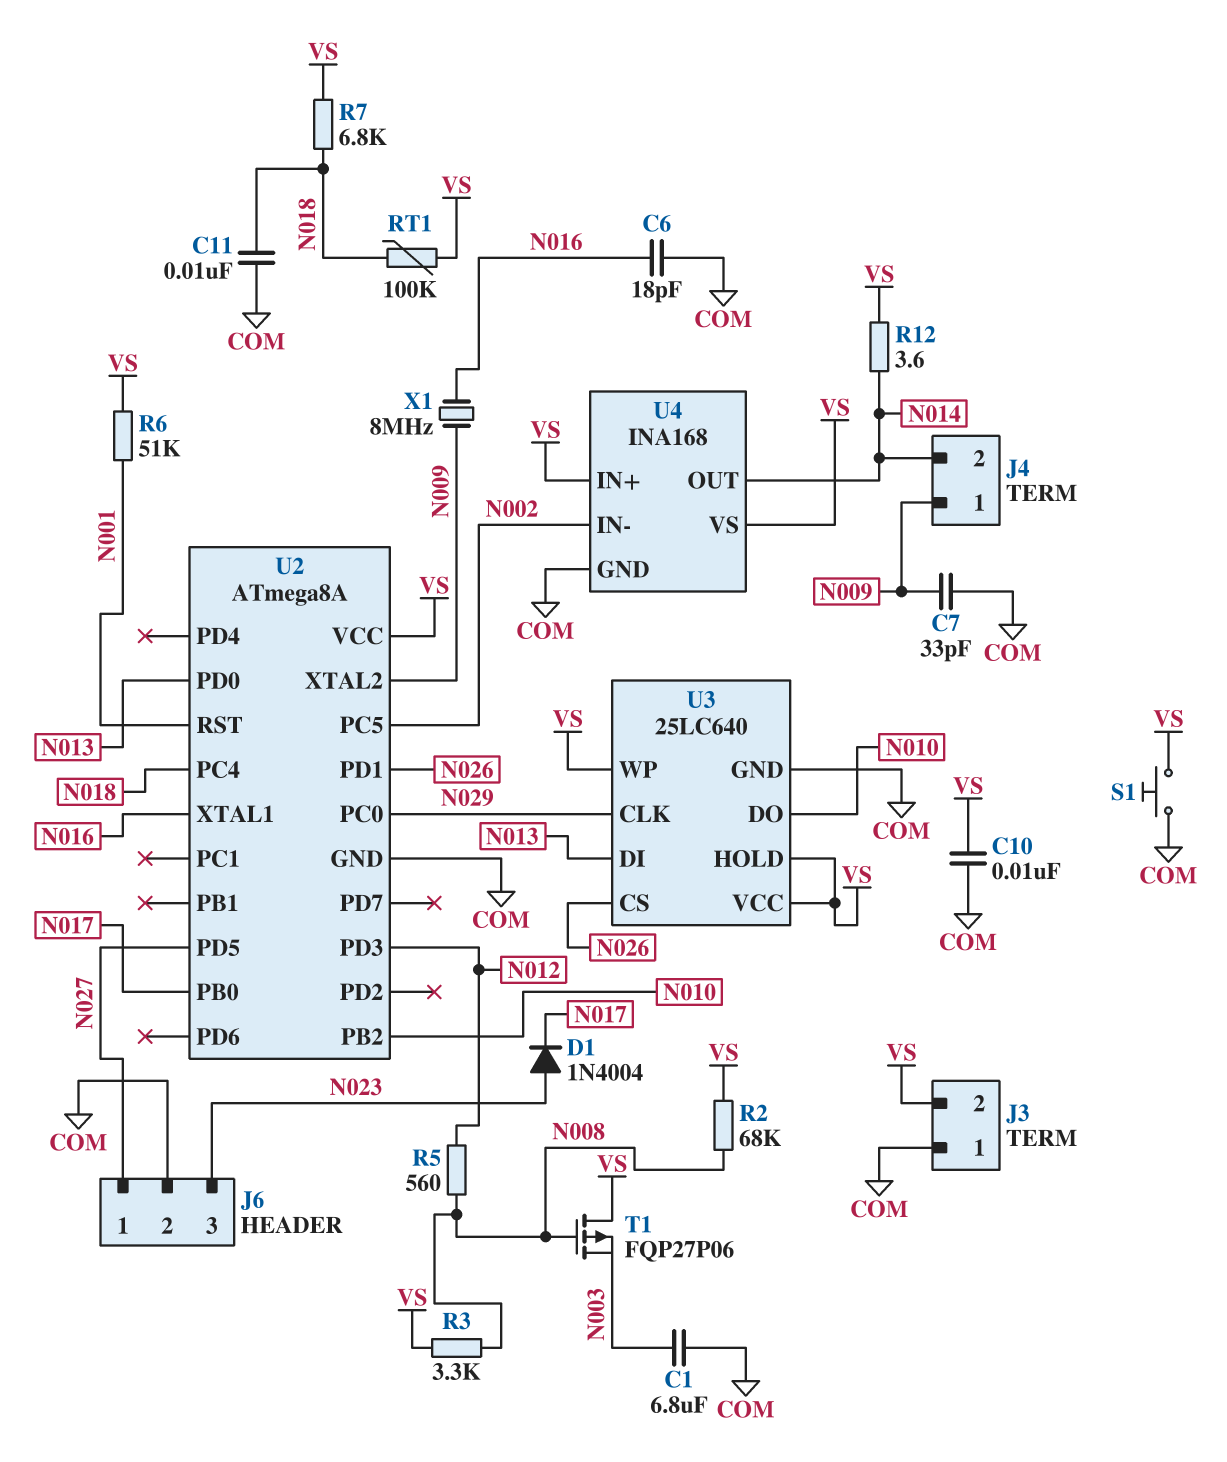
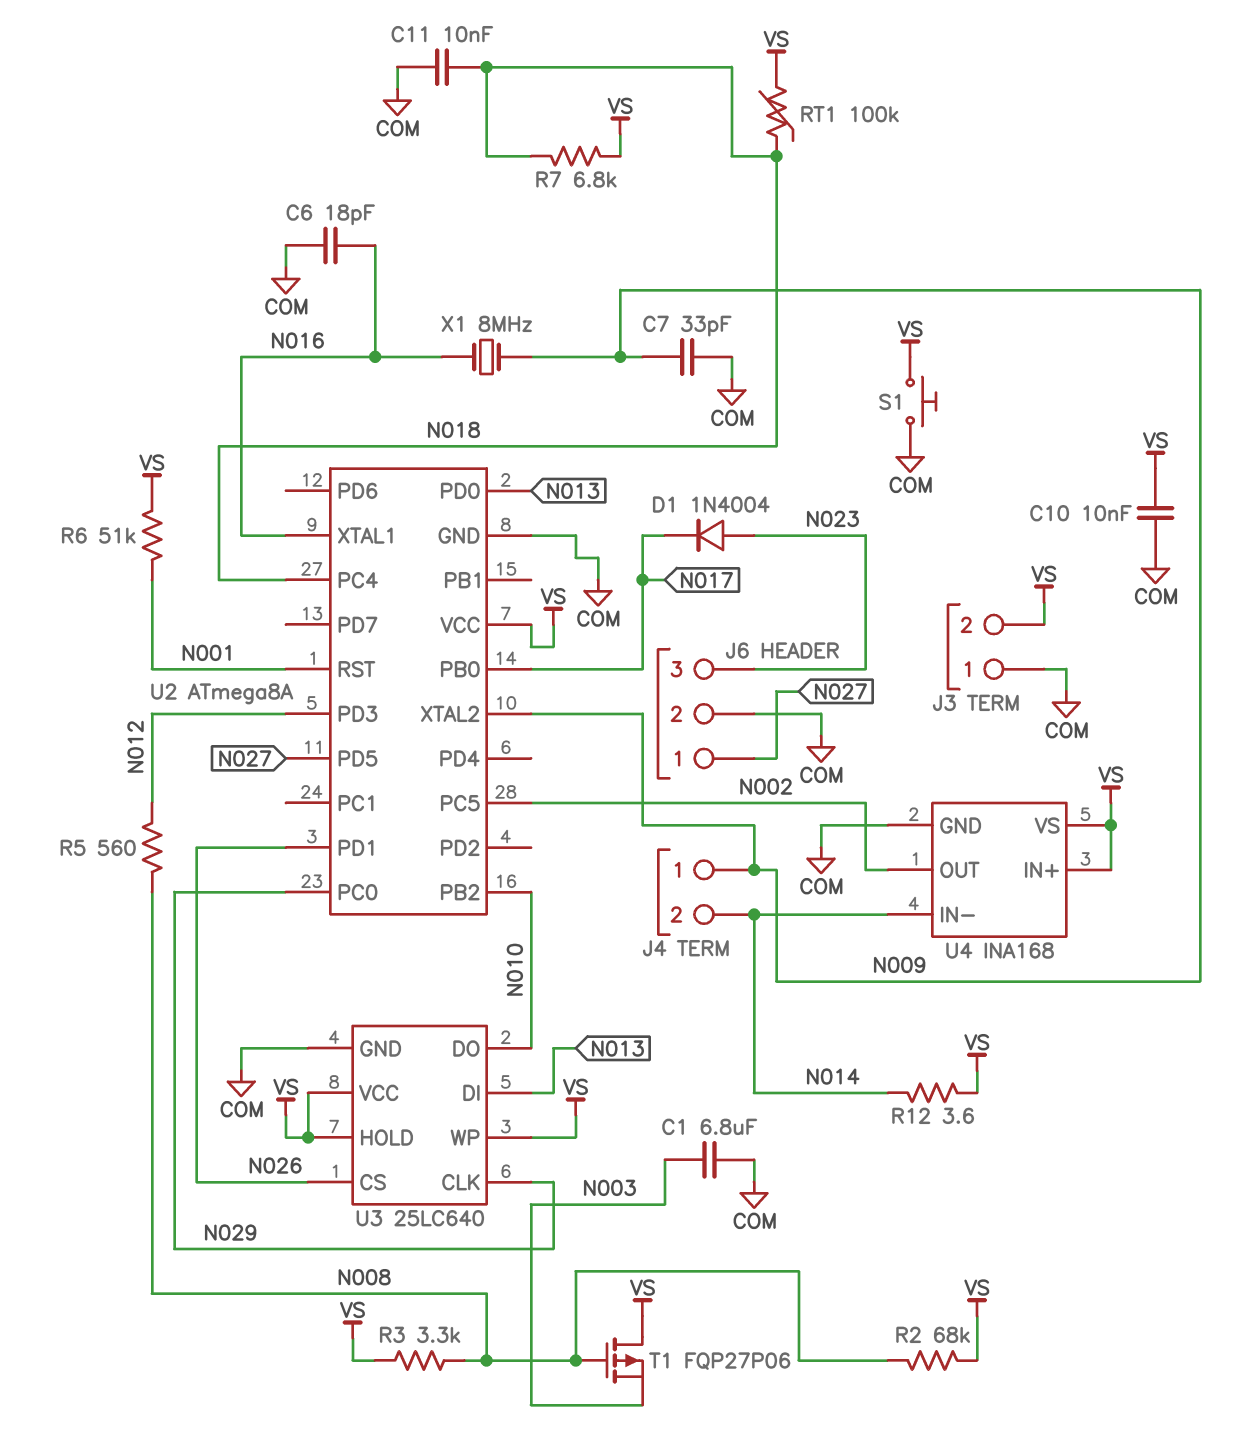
U4 pin IN-: N002 -> N014
U4 pin OUT: N014 -> N002

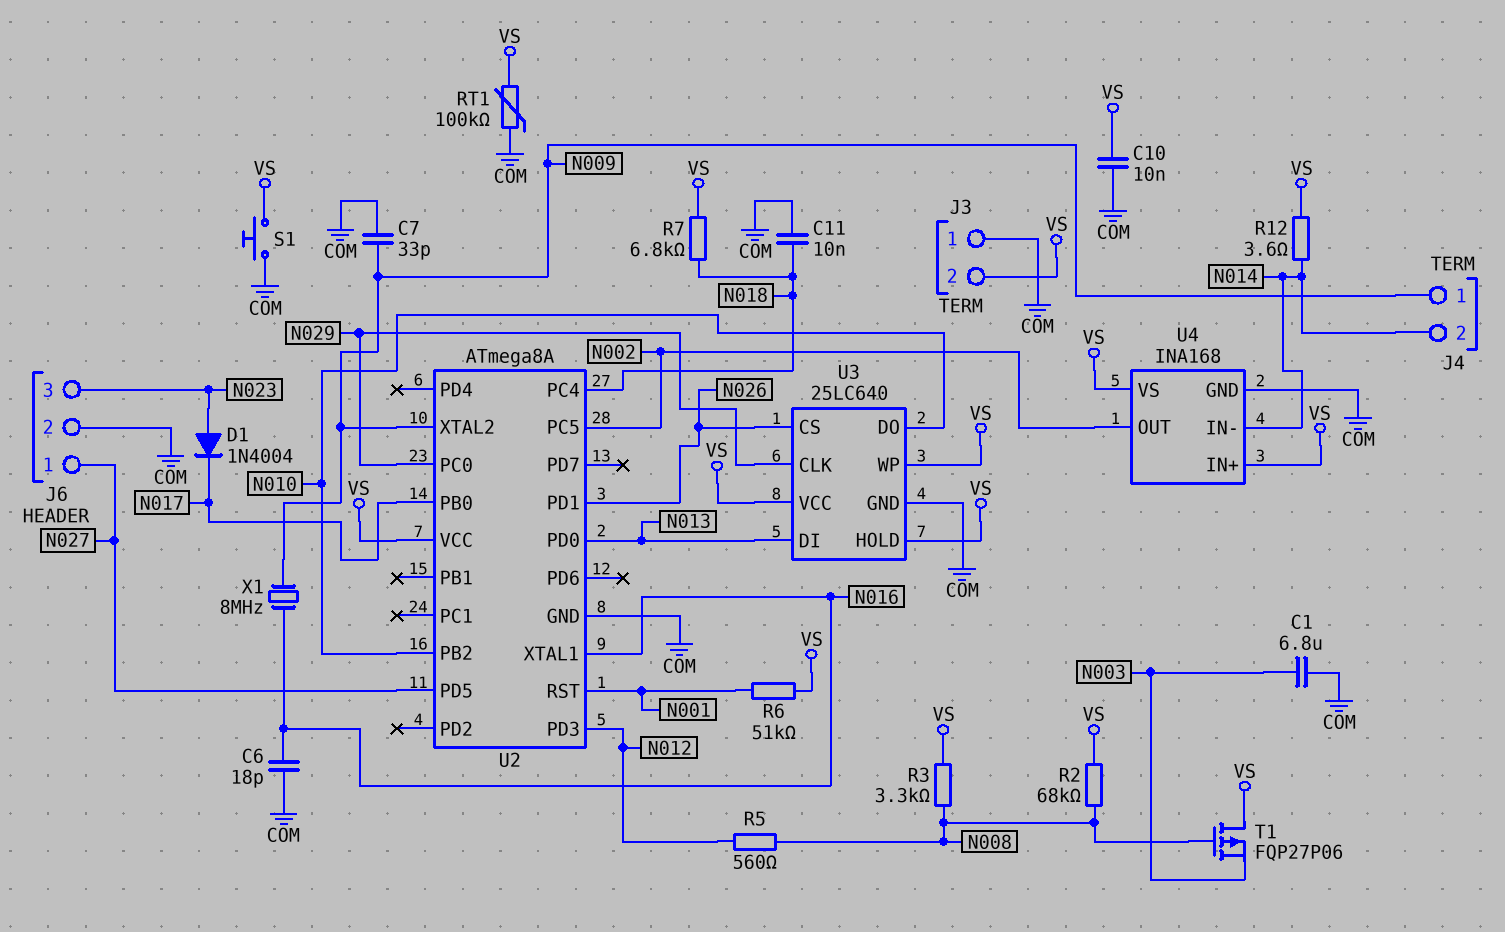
RT1: 100k (N018, VS) -> 100k (COM, VS)

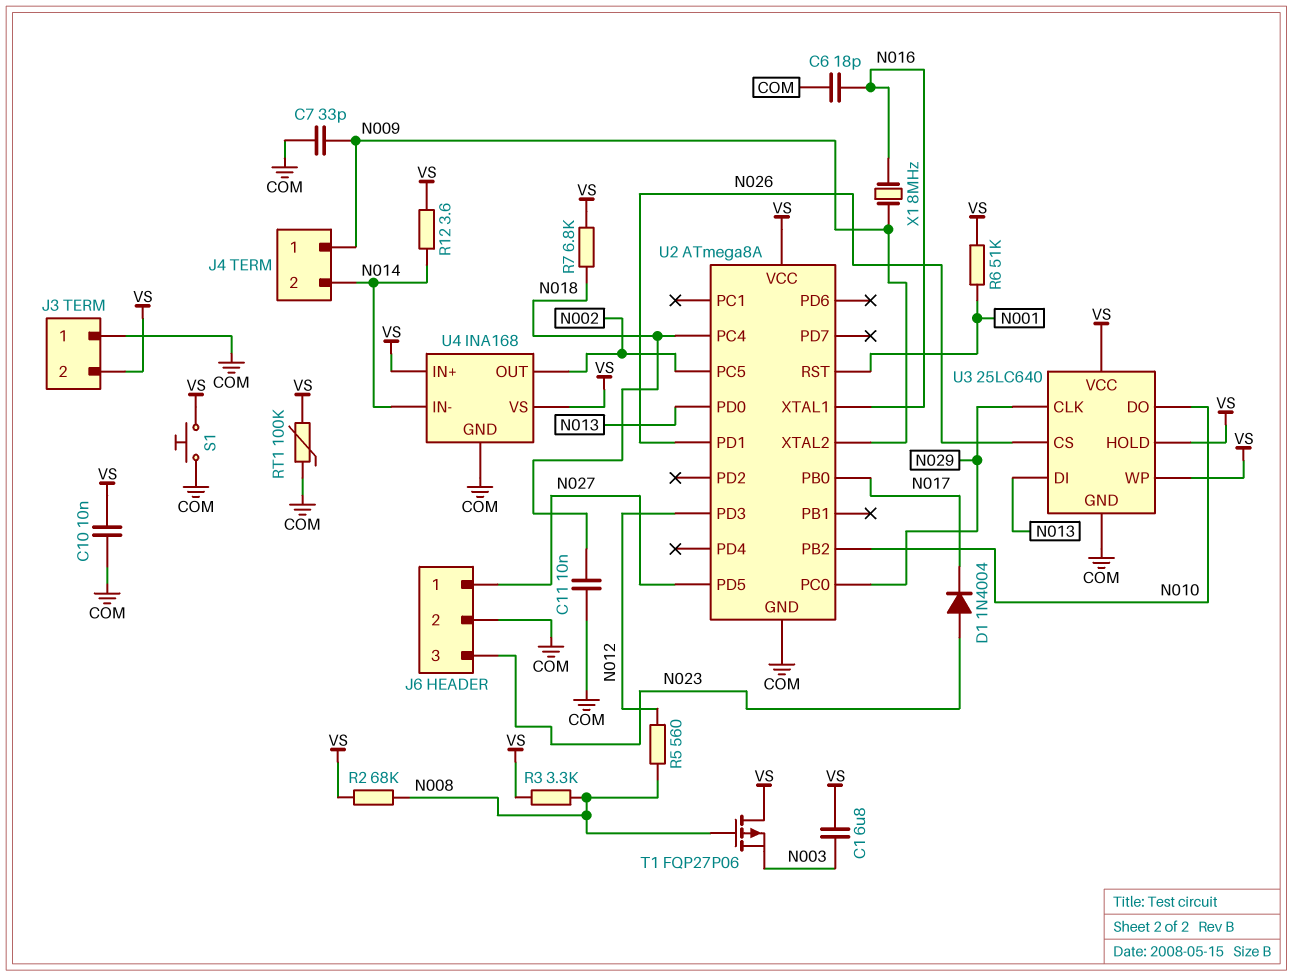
C1: 6.8uF (COM, N003) -> 6.8uF (N003, VS)

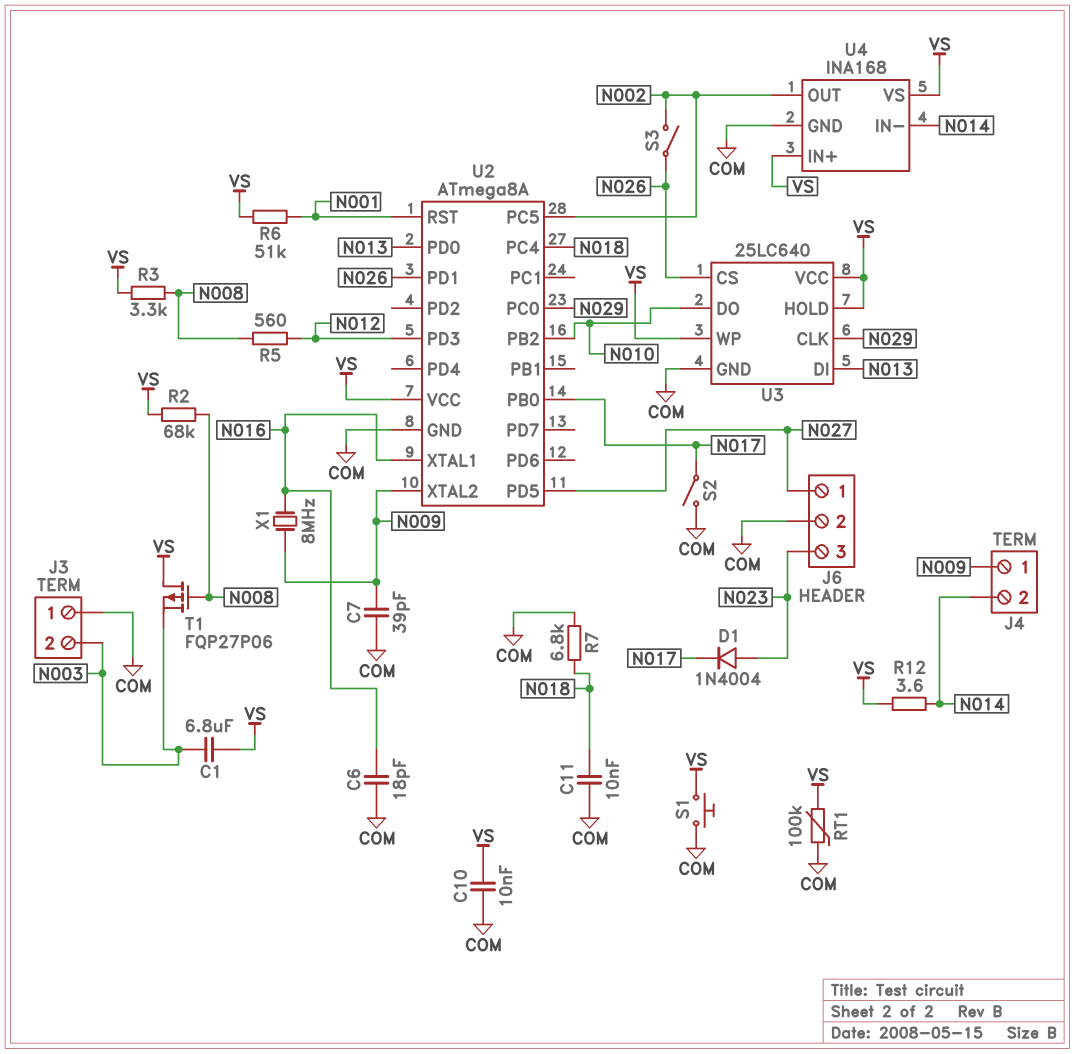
C7: 33pF (COM, N009) -> 39pF (COM, N009)
J3 pin 2: VS -> N003
R7: 6.8k (N018, VS) -> 6.8k (COM, N018)
S2: none -> switch (COM, N017)
S3: none -> switch (N002, N026)

